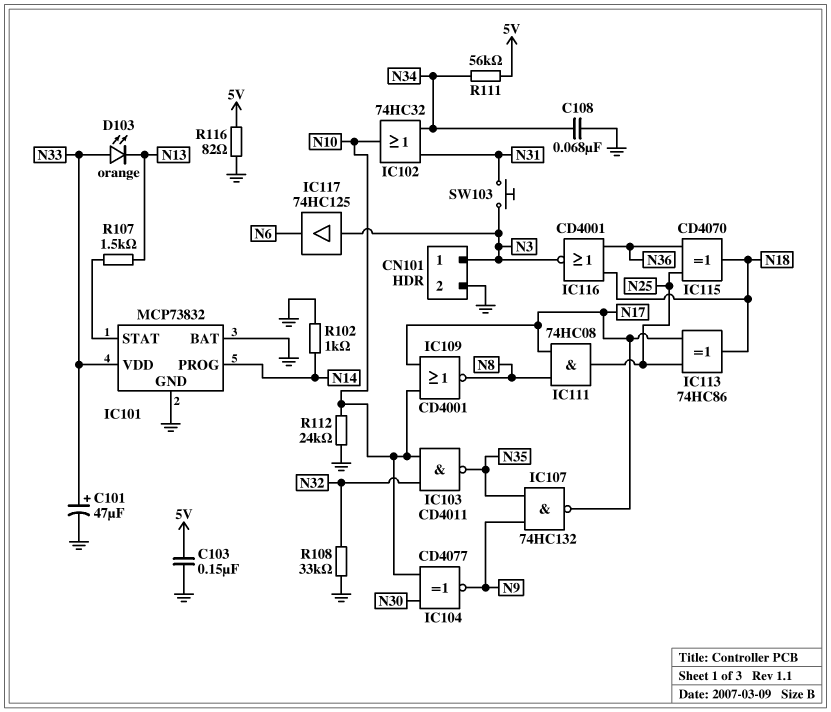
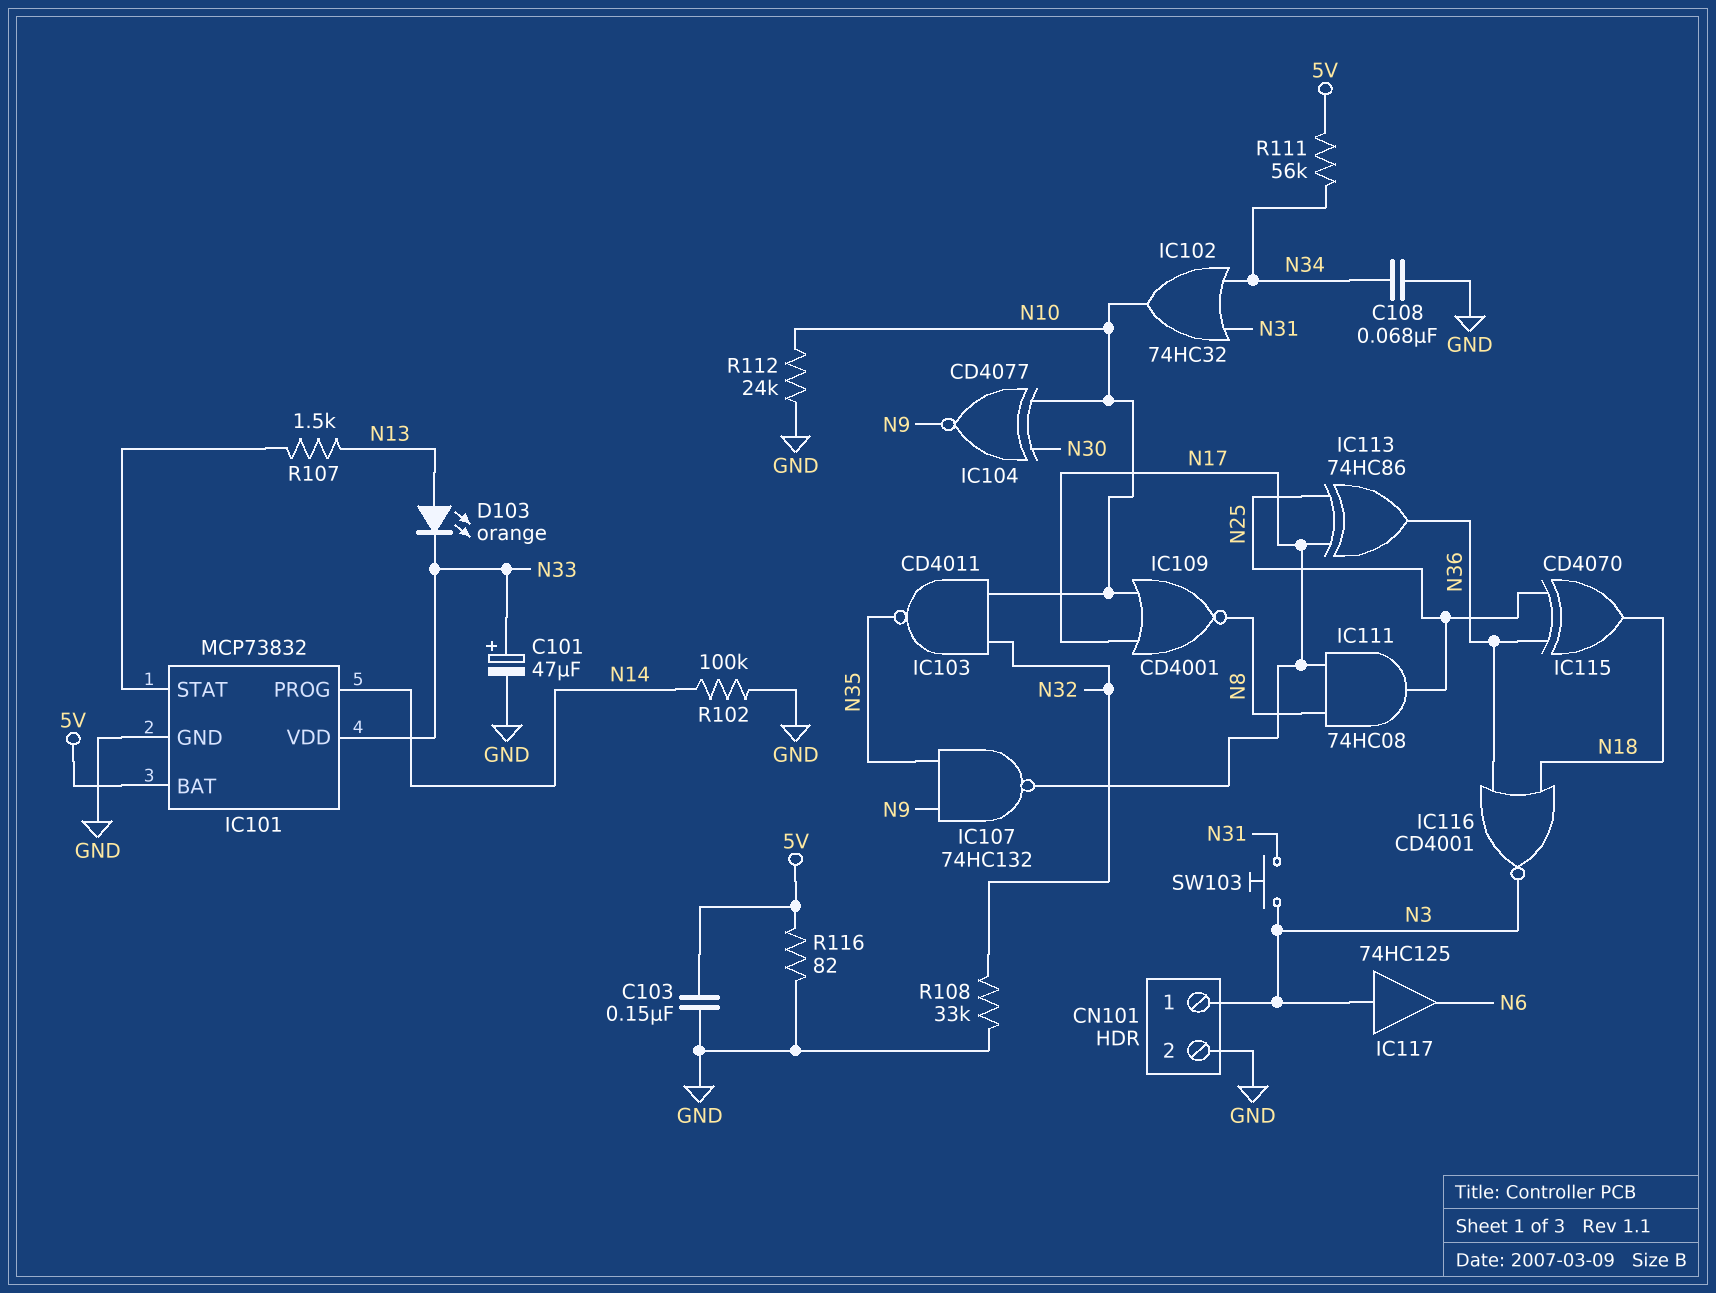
D103: LED orange (A N33, K N13) -> LED orange (A N13, K N33)
IC101 pin BAT: GND -> 5V
IC113: XOR 74HC86 (in N17, in N25, out N18) -> XOR 74HC86 (in N17, in N25, out N36)
R102: 1k (GND, N14) -> 100k (GND, N14)

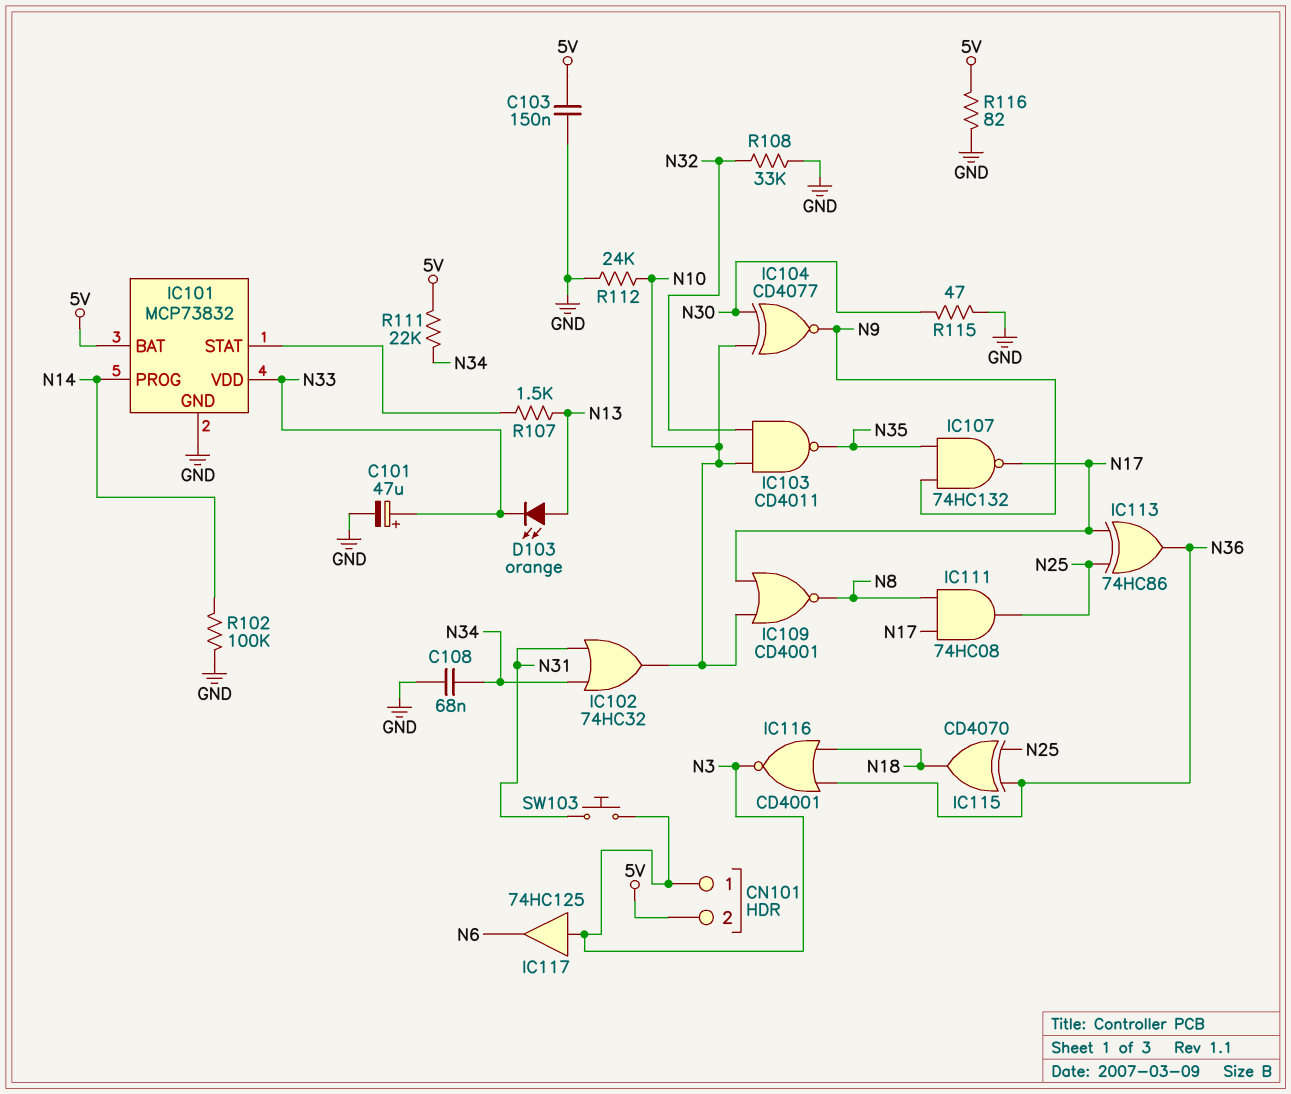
CN101 pin 2: GND -> 5V
R111: 56k (5V, N34) -> 22k (5V, N34)
R115: none -> 47 (GND, N30)

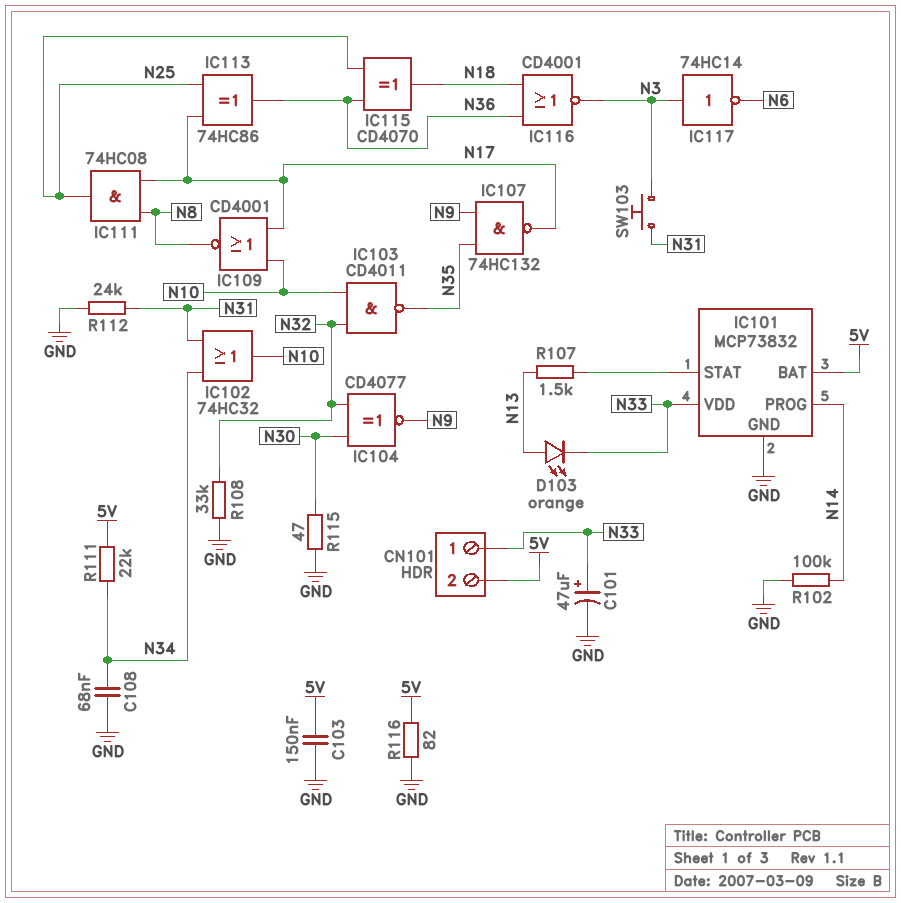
CN101 pin 1: N3 -> N33
IC104: XNOR CD4077 (in N10, in N30, out N9) -> XNOR CD4077 (in N30, in N32, out N9)
IC117: buffer 74HC125 (in N3, out N6) -> NOT 74HC14 (in N3, out N6)
R112: 24k (GND, N10) -> 24k (GND, N31)

